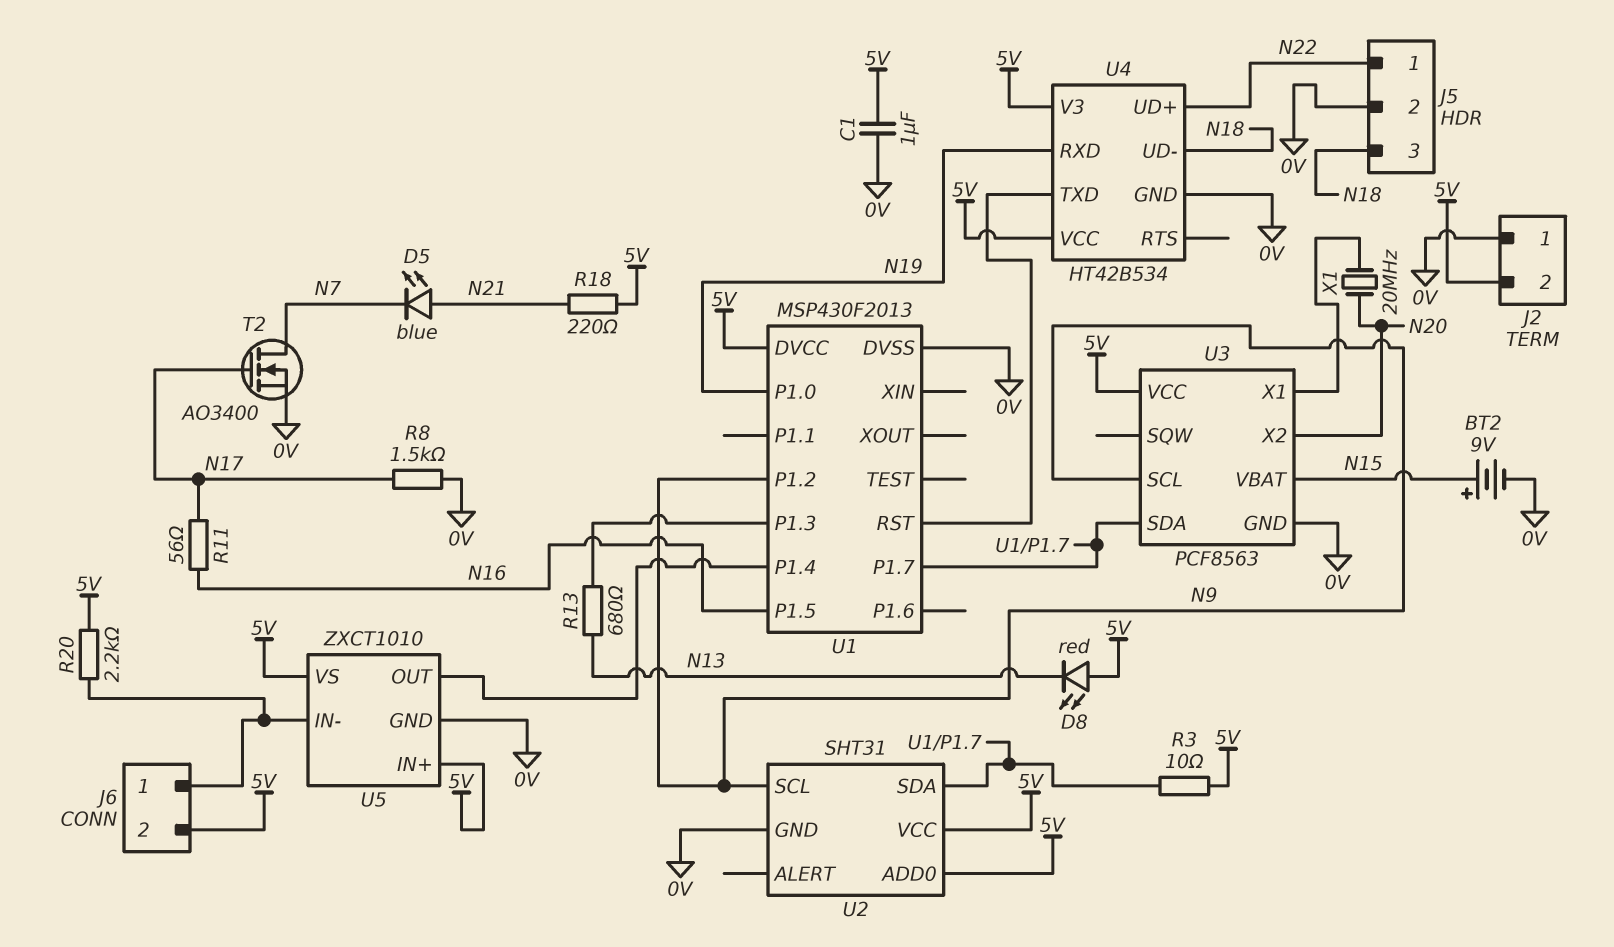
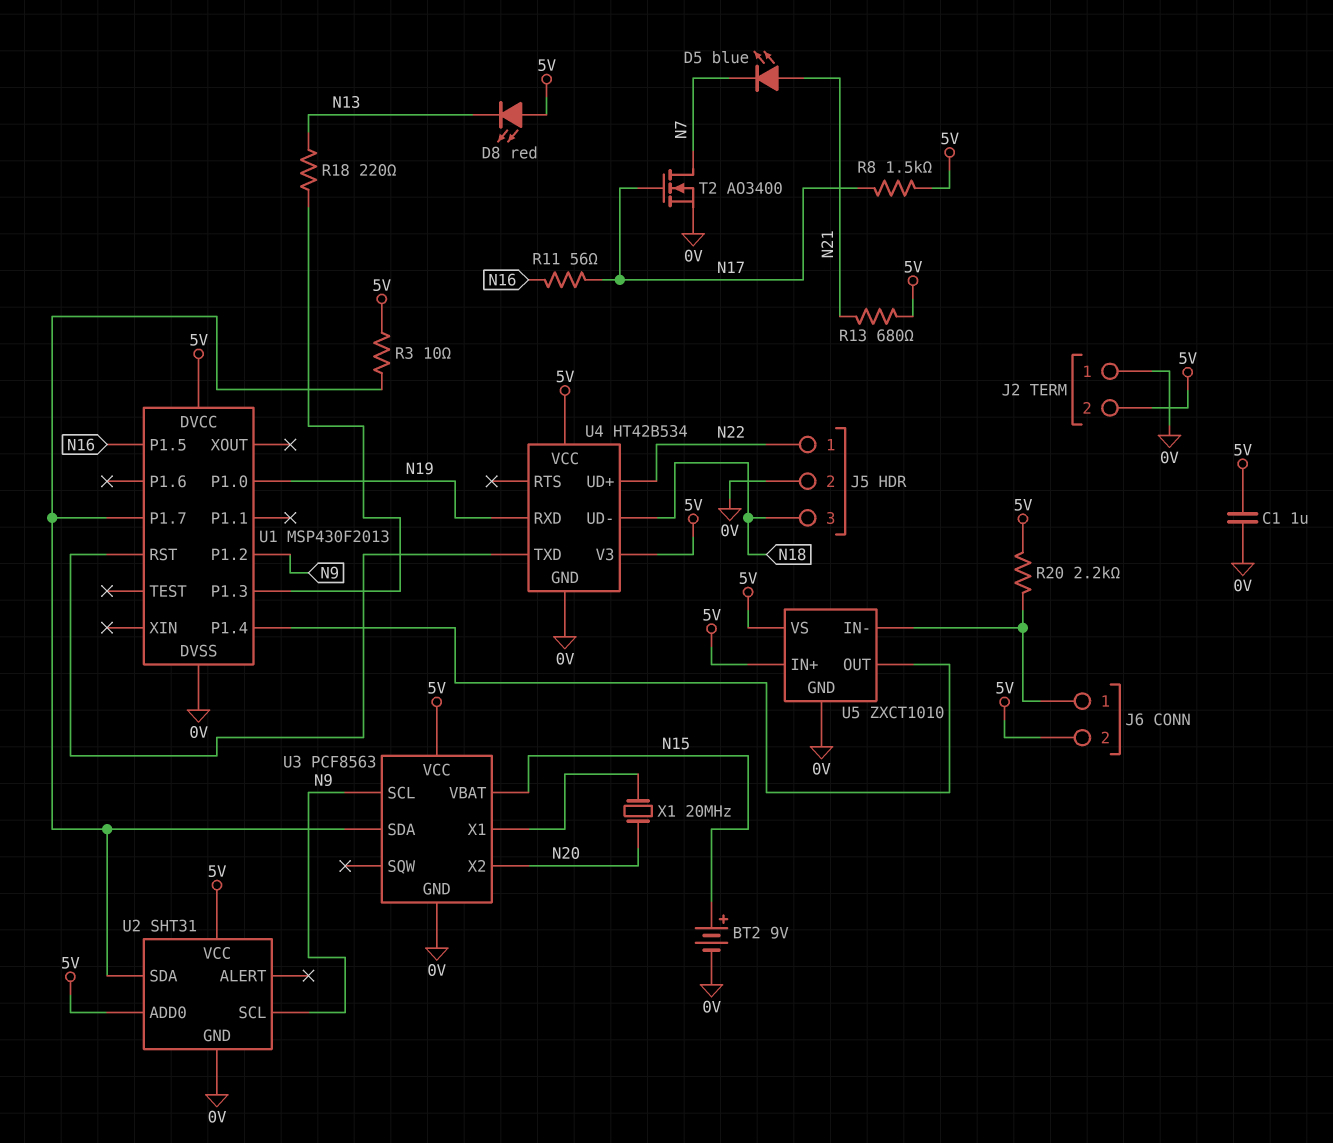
R8: 1.5k (0V, N17) -> 1.5k (5V, N17)
R13: 680 (N13, U1/P1.3) -> 680 (5V, N21)
R18: 220 (5V, N21) -> 220 (N13, U1/P1.3)

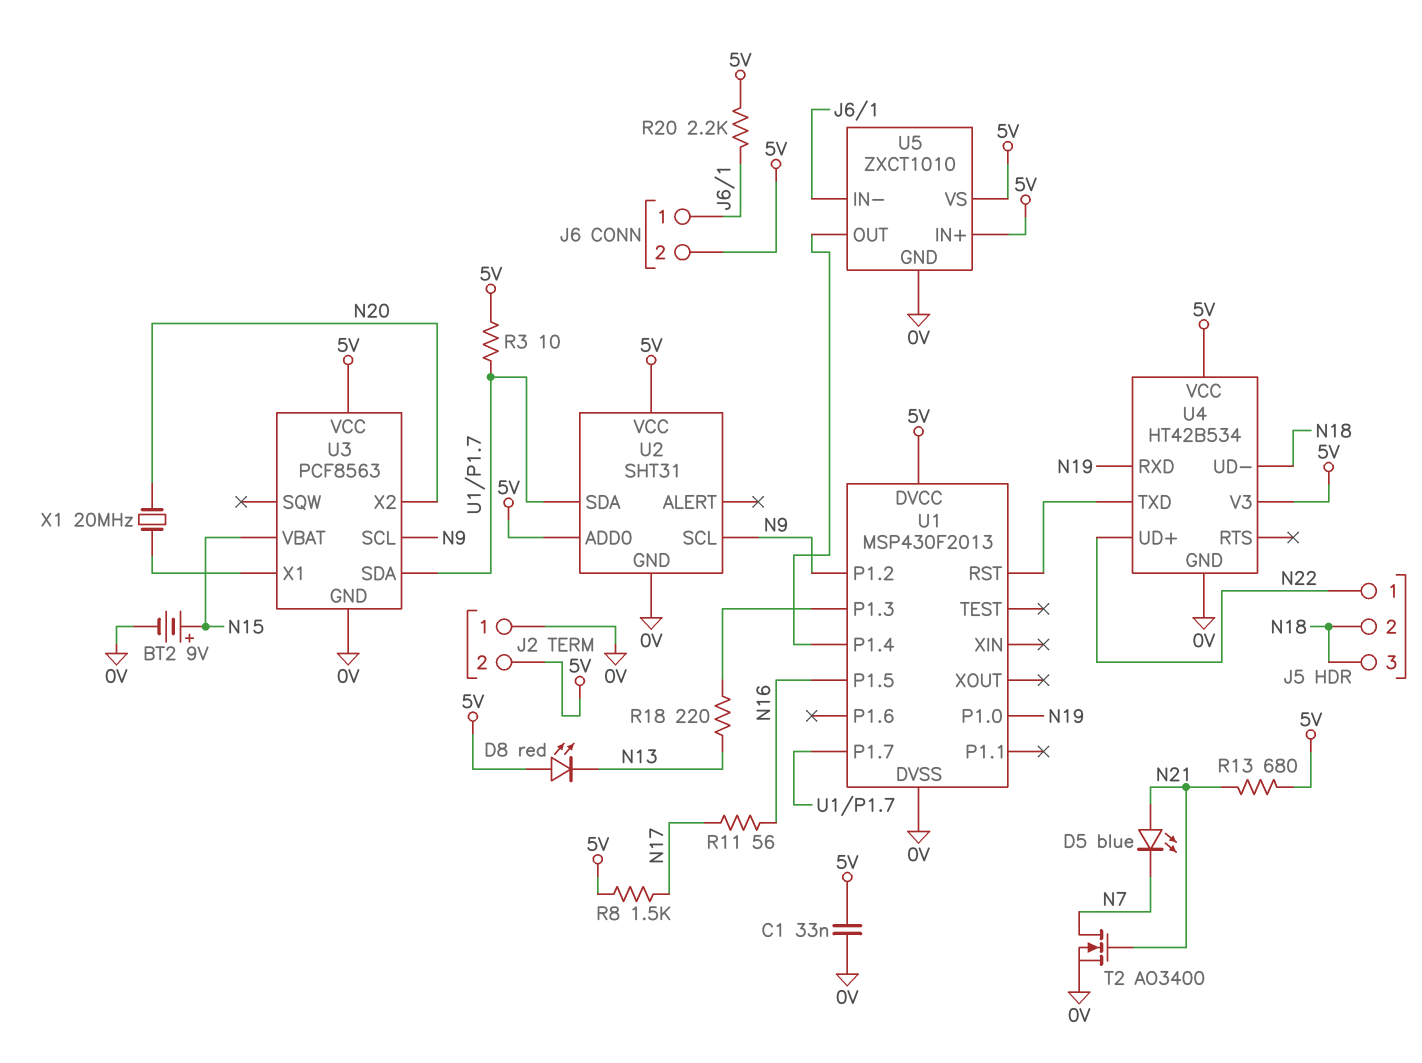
C1: 1uF (0V, 5V) -> 33nF (0V, 5V)
J5 pin 2: 0V -> N18
T2: NMOS AO3400 (G N17, D N7, S 0V) -> NMOS AO3400 (G N21, D N7, S 0V)

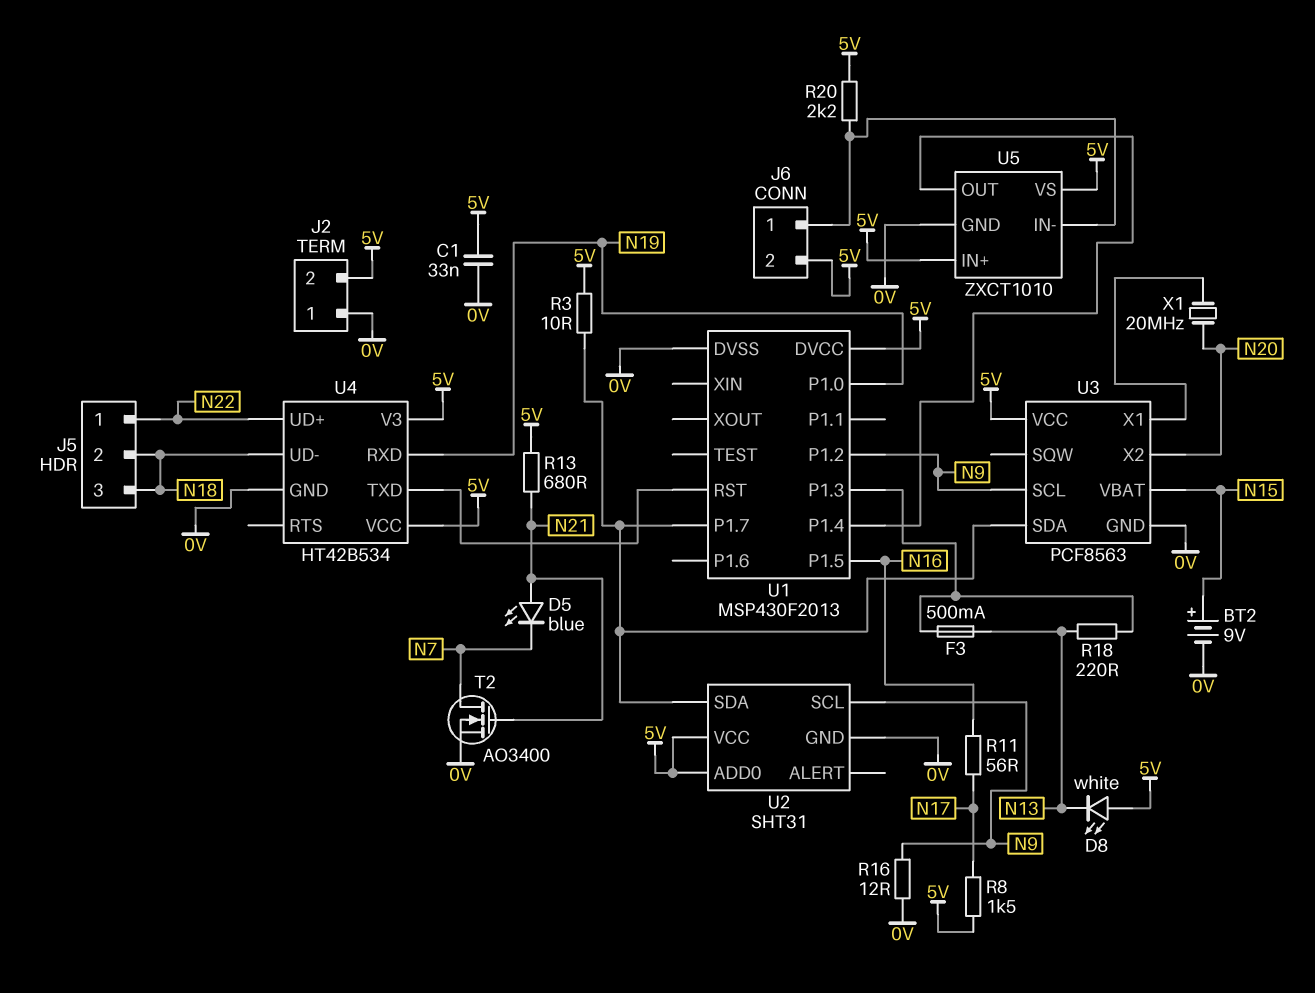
D8: LED red (A 5V, K N13) -> LED white (A 5V, K N13)
F3: none -> 500mA (N13, U1/P1.3)
R16: none -> 12 (0V, N9)

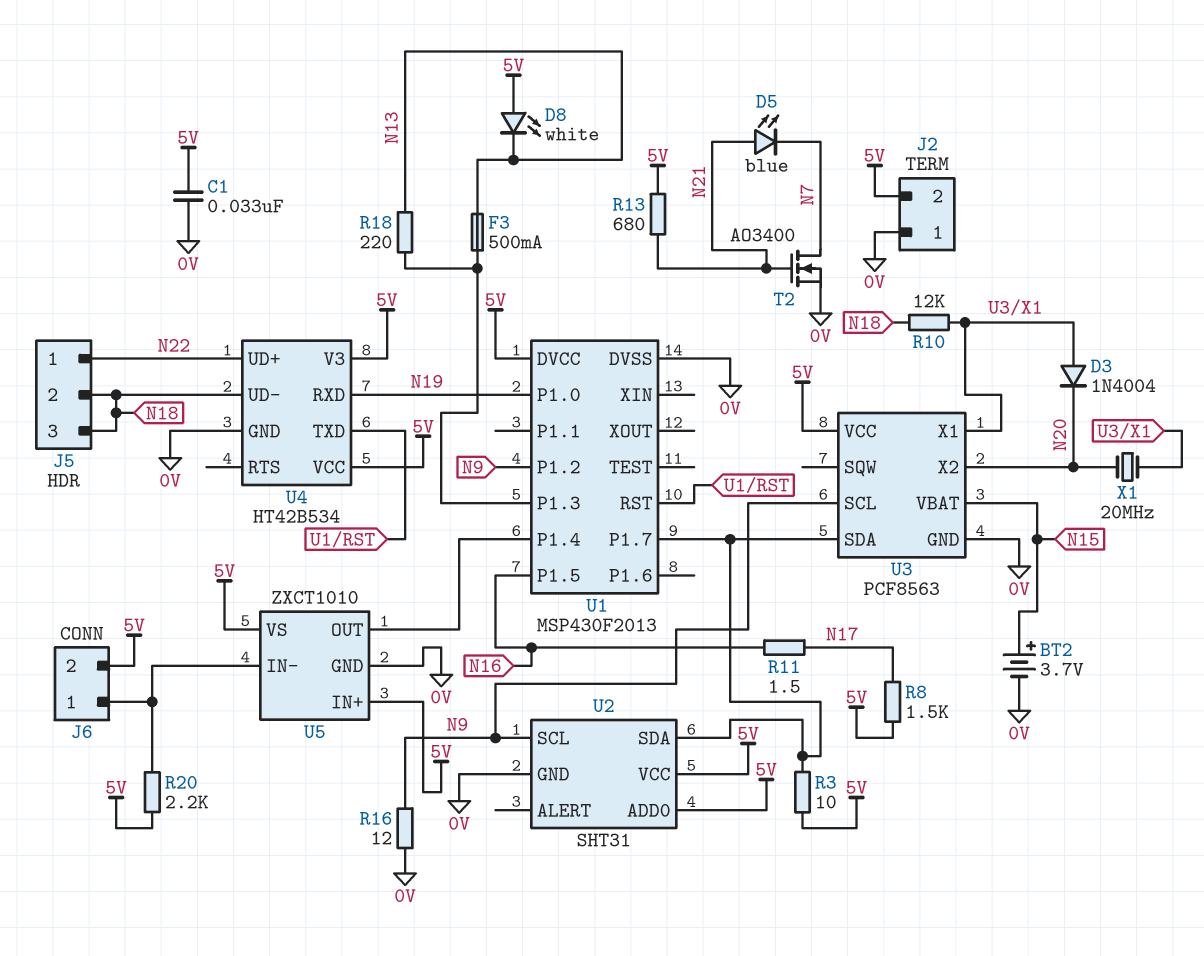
BT2: 9V (plus N15, minus 0V) -> 3.7V (plus N15, minus 0V)
D3: none -> diode 1N4004 (A U3/X1, K N20)
R10: none -> 12k (N18, U3/X1)
R11: 56 (N16, N17) -> 1.5 (N16, N17)

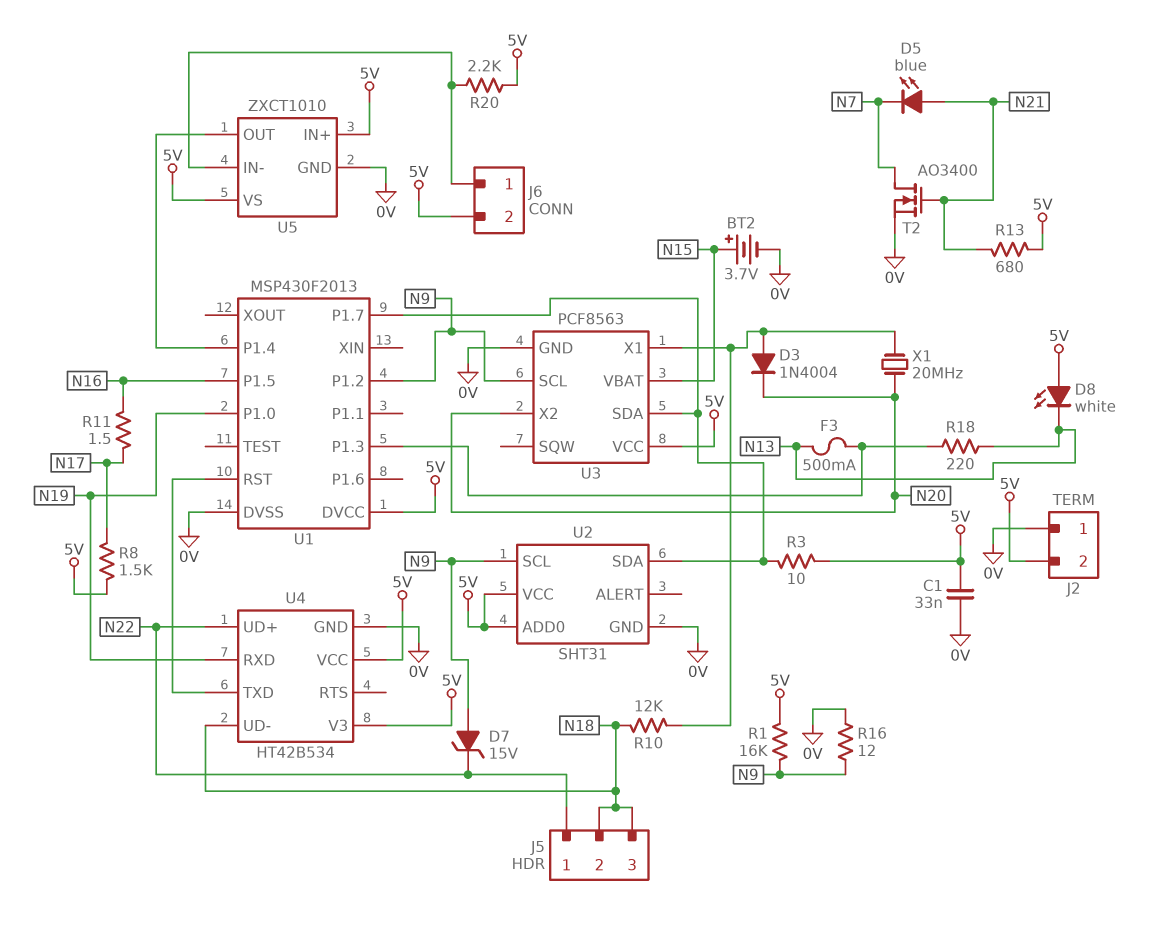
D7: none -> zener 15V (A N9, K N22)
R1: none -> 16k (5V, N9)

